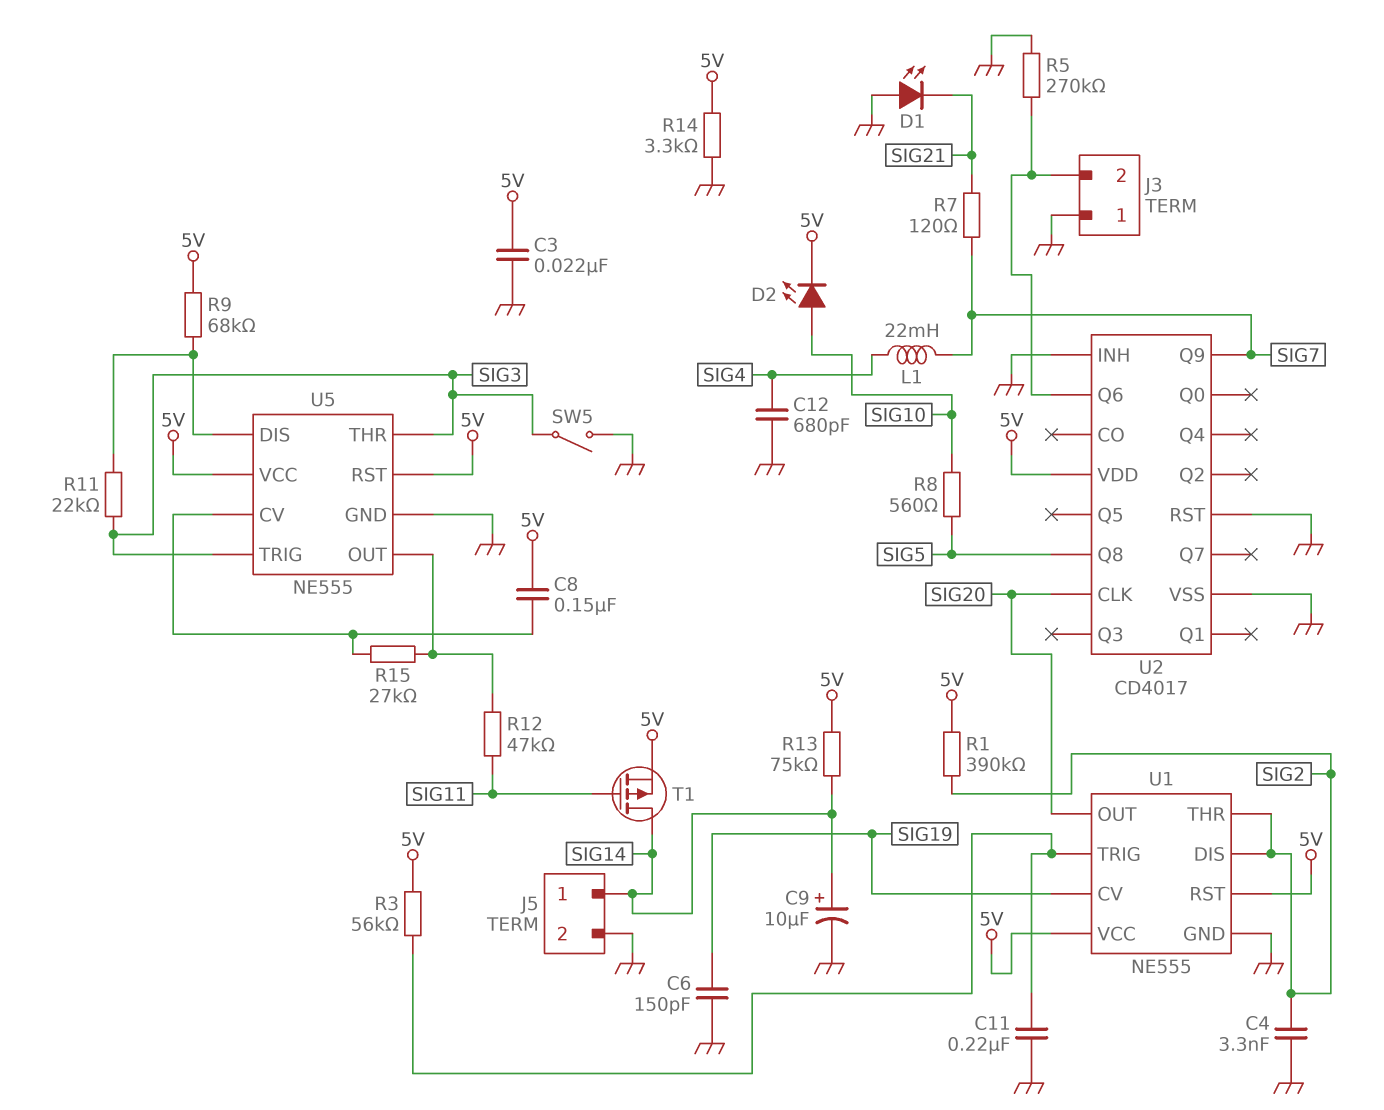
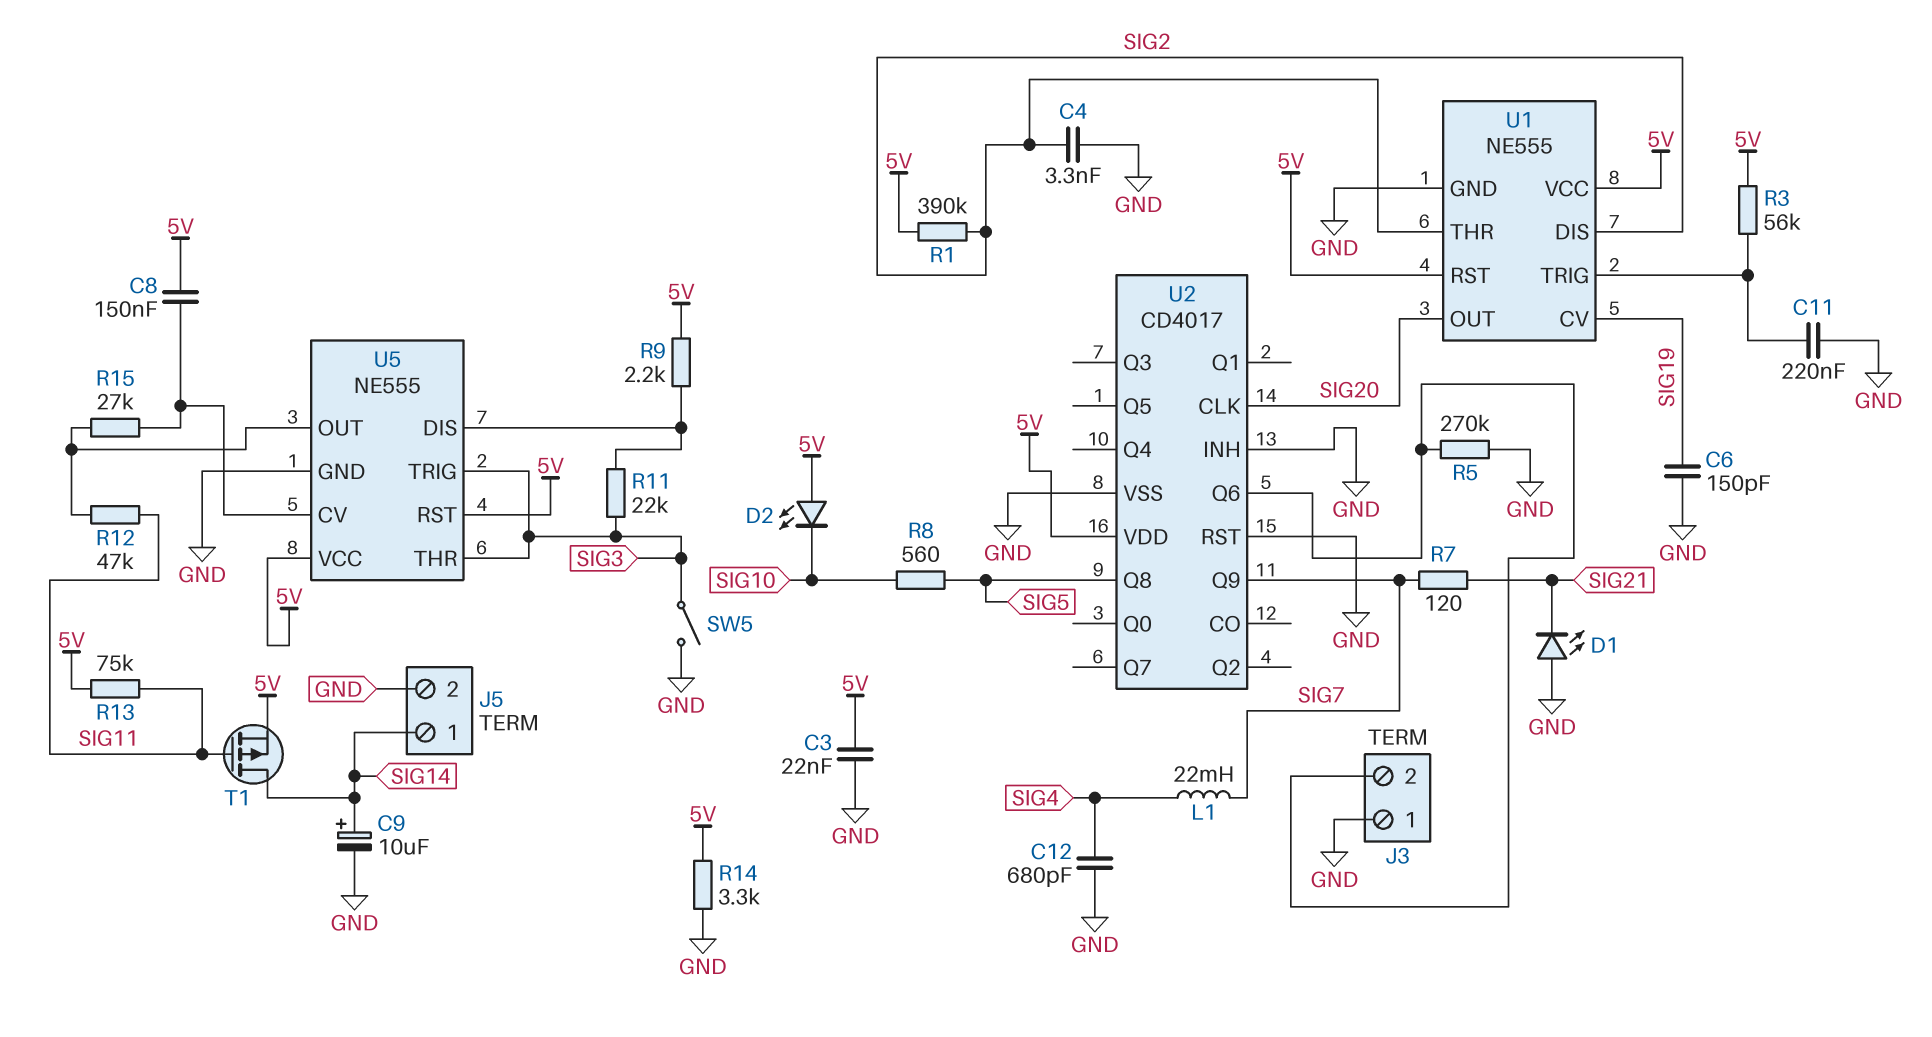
D2: LED (A SIG10, K 5V) -> LED (A 5V, K SIG10)
R9: 68k (5V, U5/DIS) -> 2.2k (5V, U5/DIS)
R13: 75k (5V, SIG14) -> 75k (5V, SIG11)

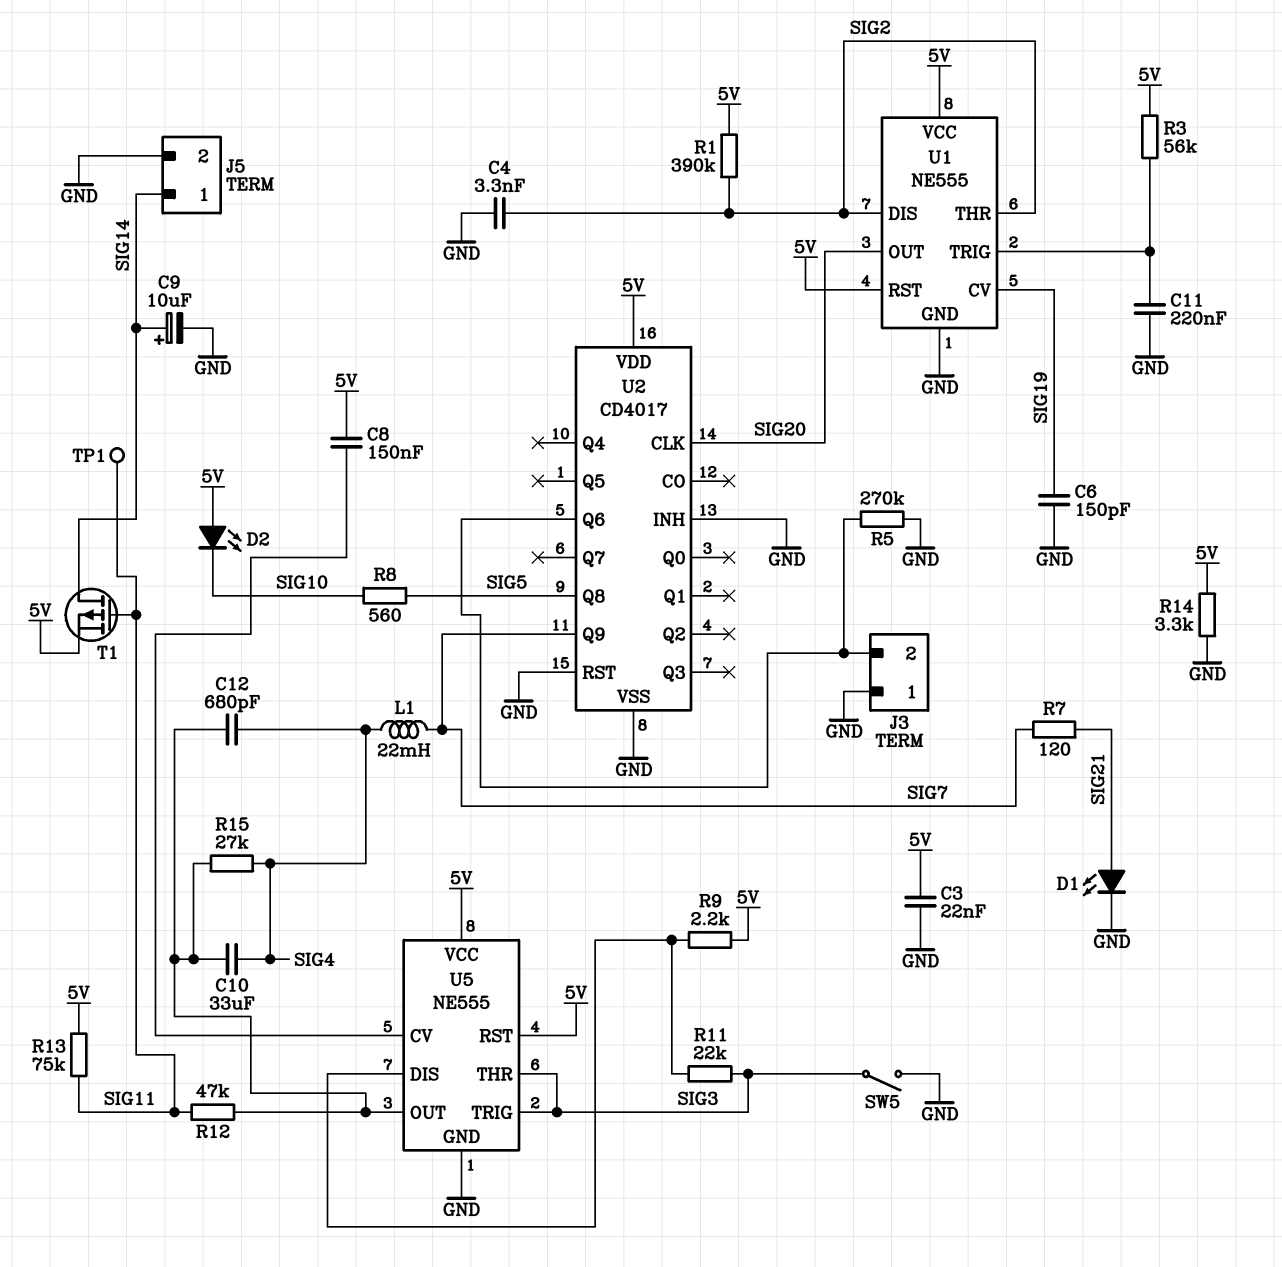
C10: none -> 33uF (SIG4, U5/OUT)
C12: 680pF (GND, SIG4) -> 680pF (SIG4, U5/OUT)
D1: LED (A GND, K SIG21) -> LED (A SIG21, K GND)
R15: 27k (U5/CV, U5/OUT) -> 27k (SIG4, U5/OUT)
TP1: none -> test point (SIG11)

